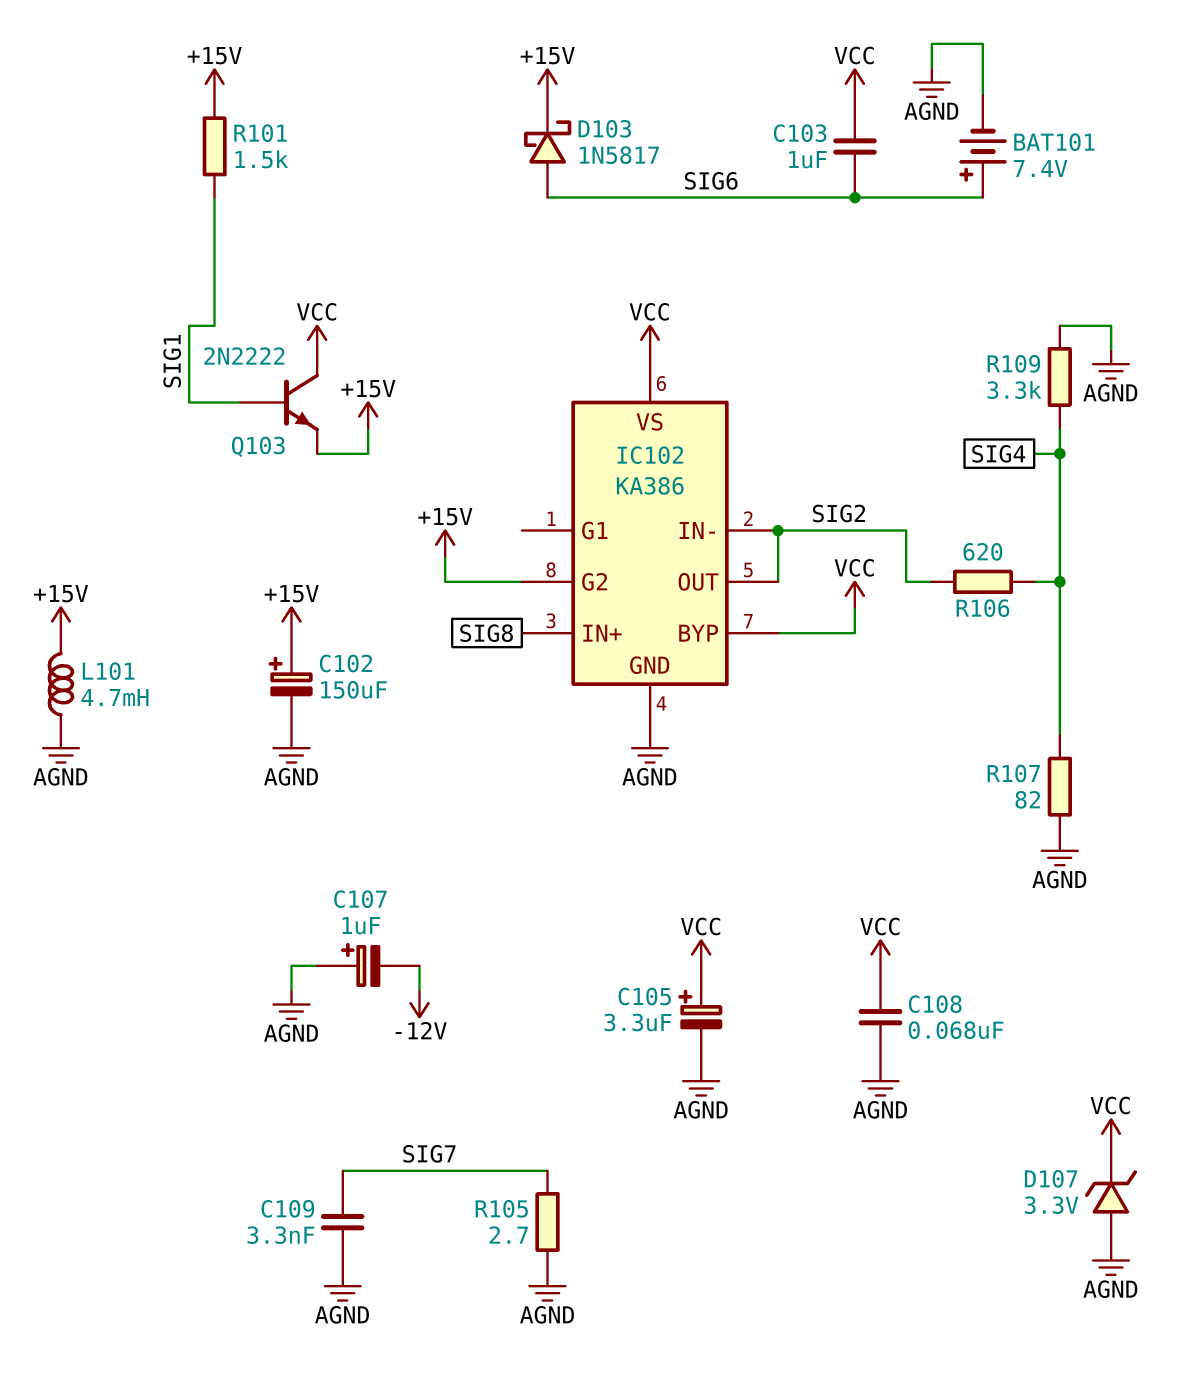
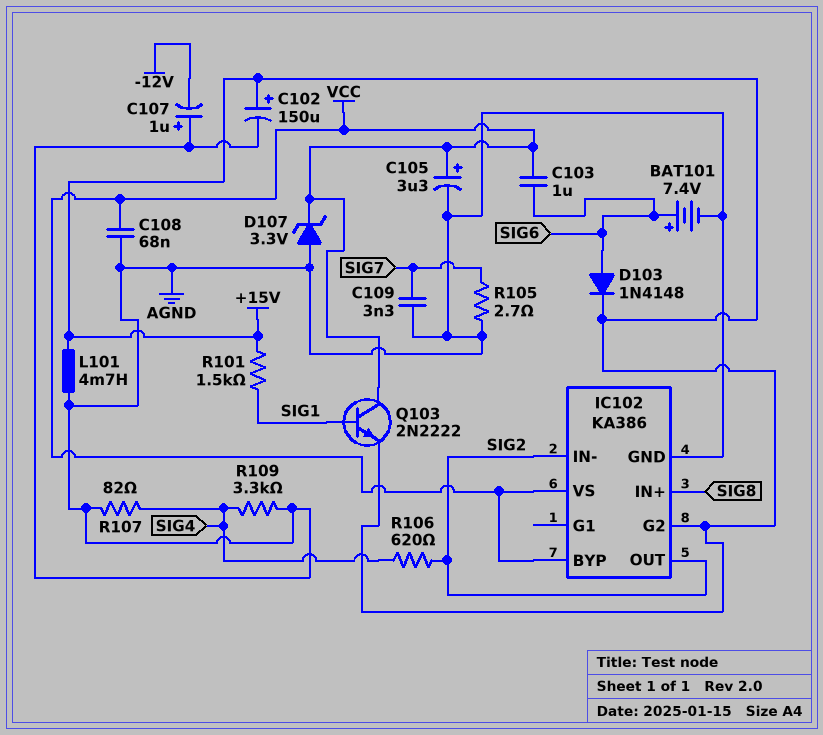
D103: schottky 1N5817 (A SIG6, K +15V) -> diode 1N4148 (A SIG6, K +15V)

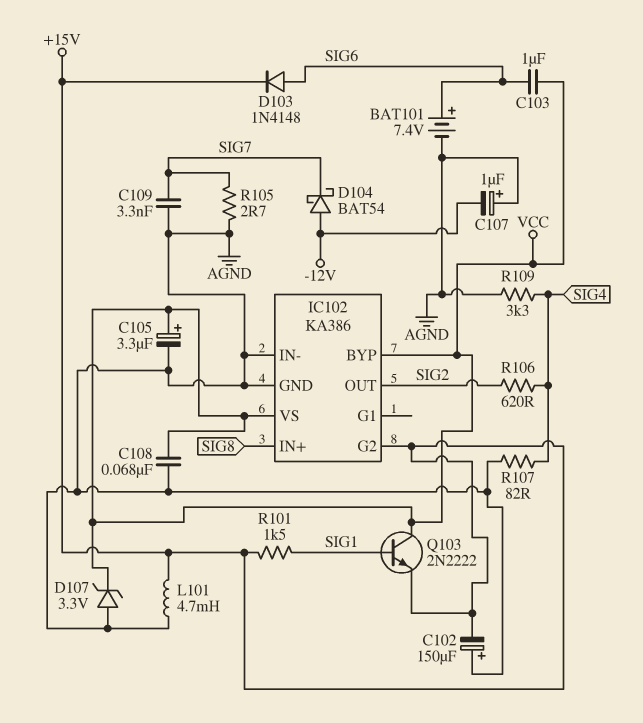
C102: 150uF (plus +15V, minus AGND) -> 150uF (plus AGND, minus +15V)
D104: none -> schottky BAT54 (A -12V, K SIG7)
IC102 pin IN-: SIG2 -> AGND

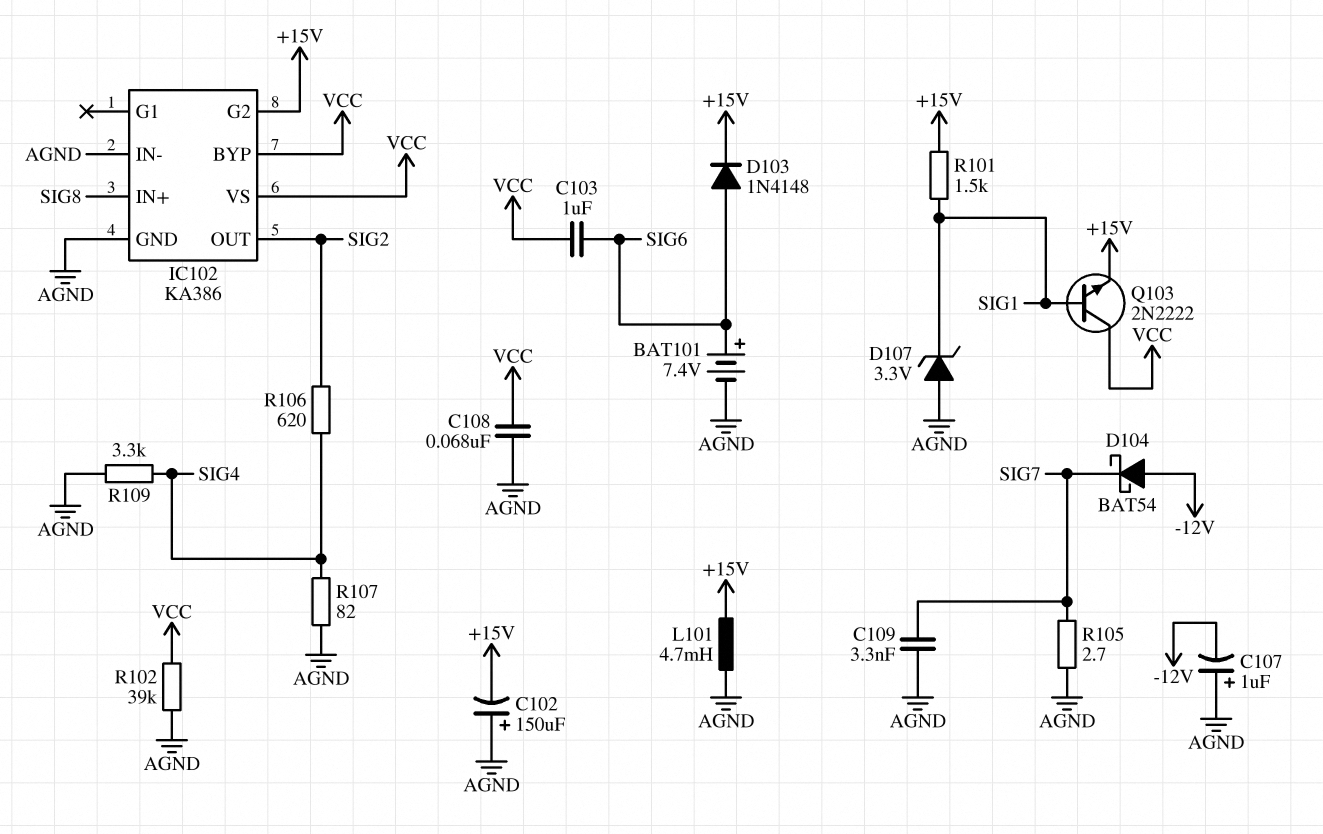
C105: 3.3uF (plus VCC, minus AGND) -> none
D107: zener 3.3V (A AGND, K VCC) -> zener 3.3V (A AGND, K SIG1)
R102: none -> 39k (AGND, VCC)

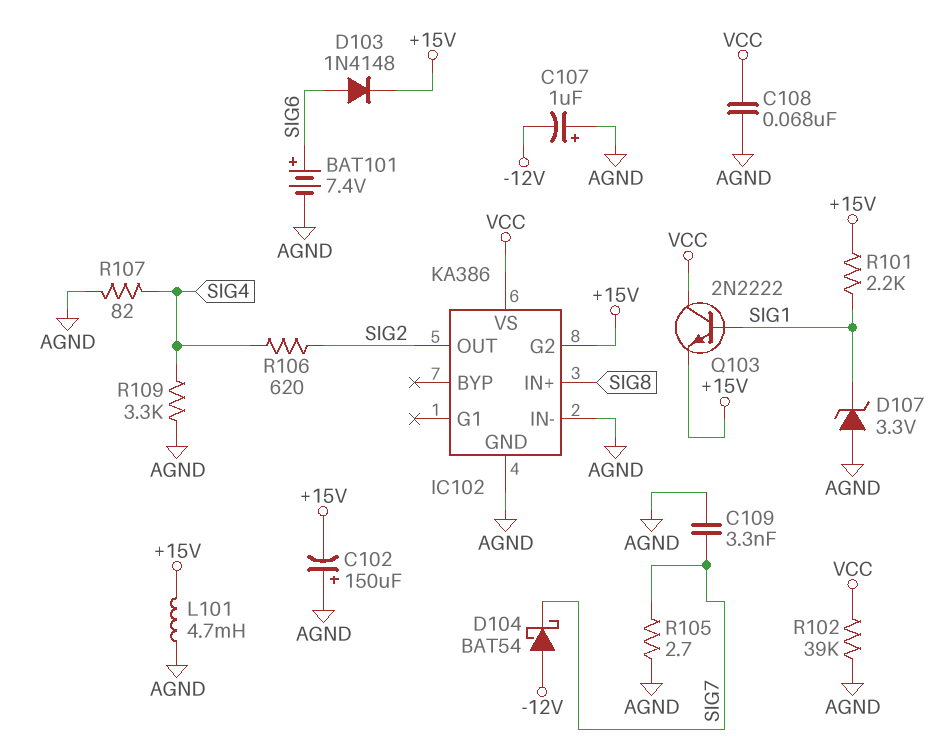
C103: 1uF (SIG6, VCC) -> none
IC102 pin BYP: VCC -> none
R101: 1.5k (+15V, SIG1) -> 2.2k (+15V, SIG1)

